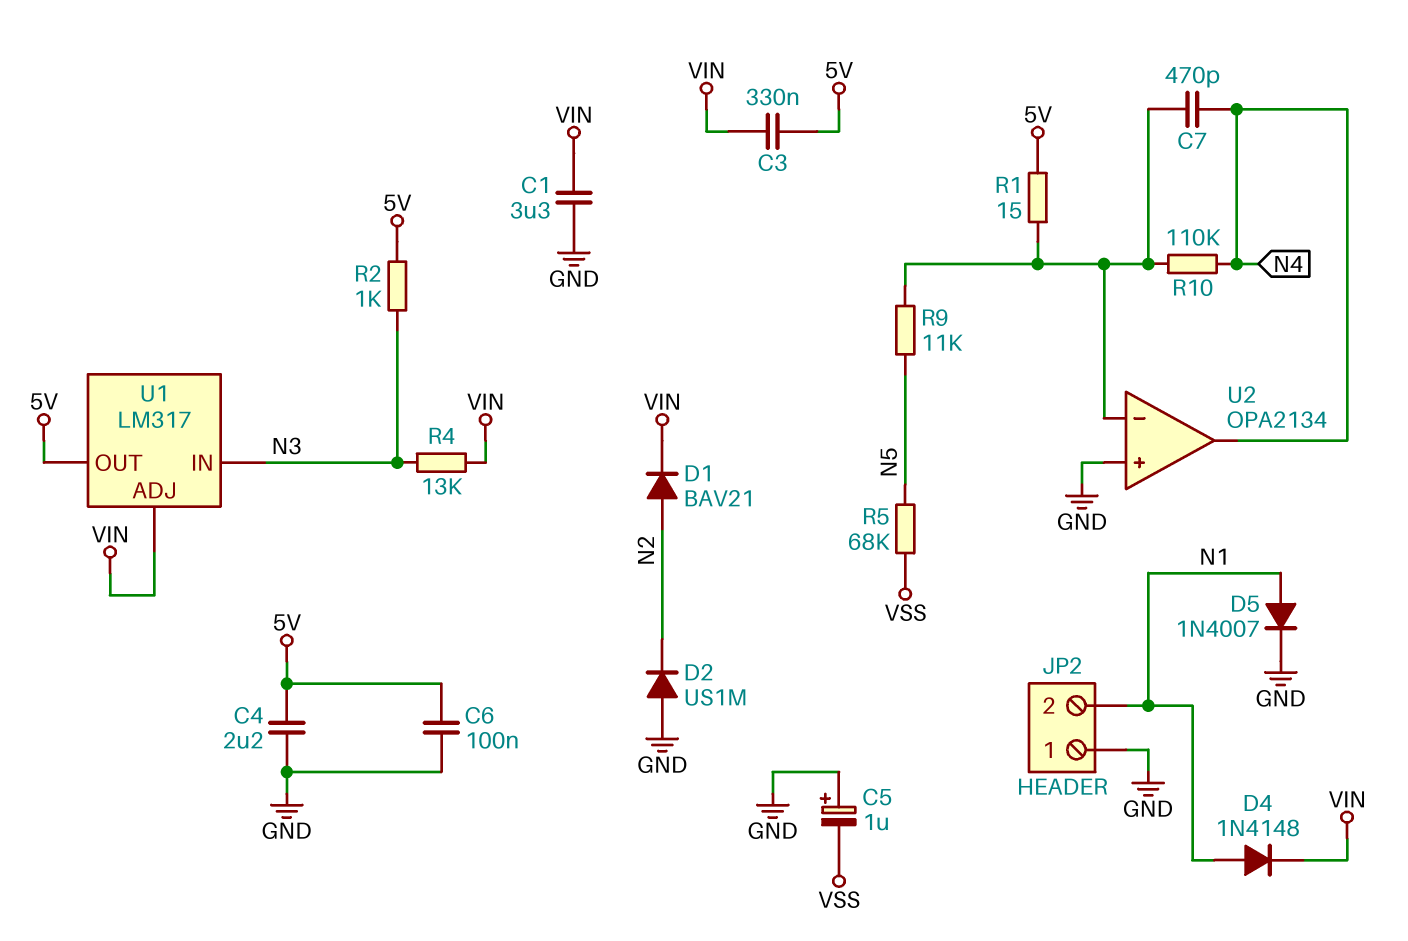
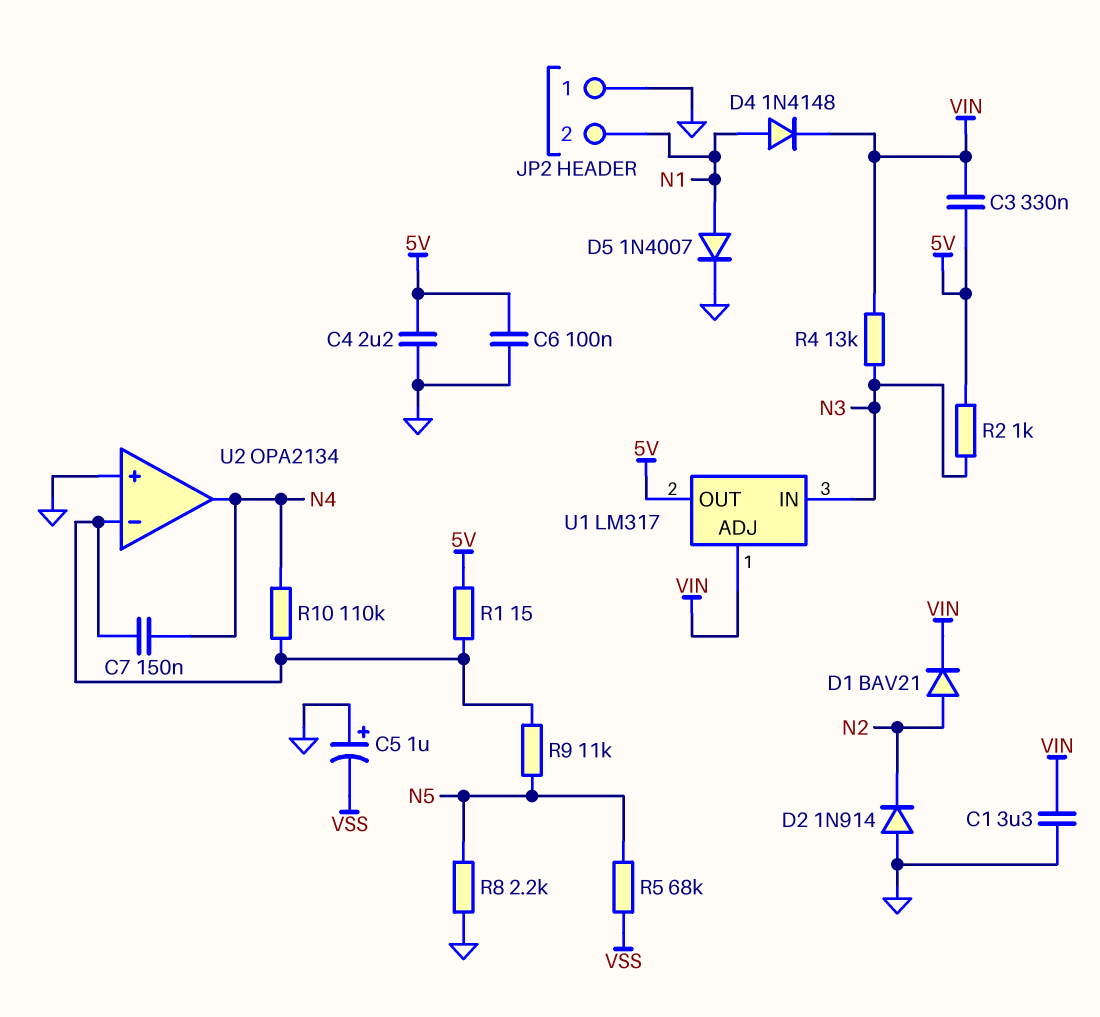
C7: 470pF (N4, U2/in-) -> 150nF (N4, U2/in-)
D2: diode US1M (A GND, K N2) -> diode 1N914 (A GND, K N2)
R8: none -> 2.2k (GND, N5)

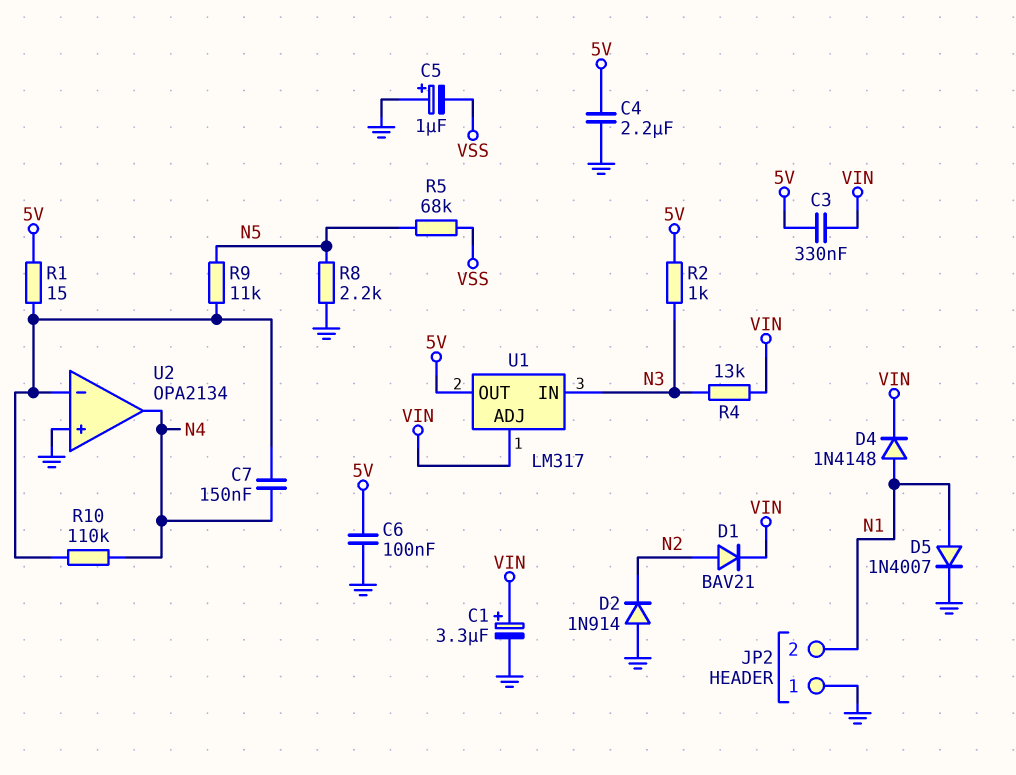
C1: 3.3uF (GND, VIN) -> 3.3uF (plus VIN, minus GND)

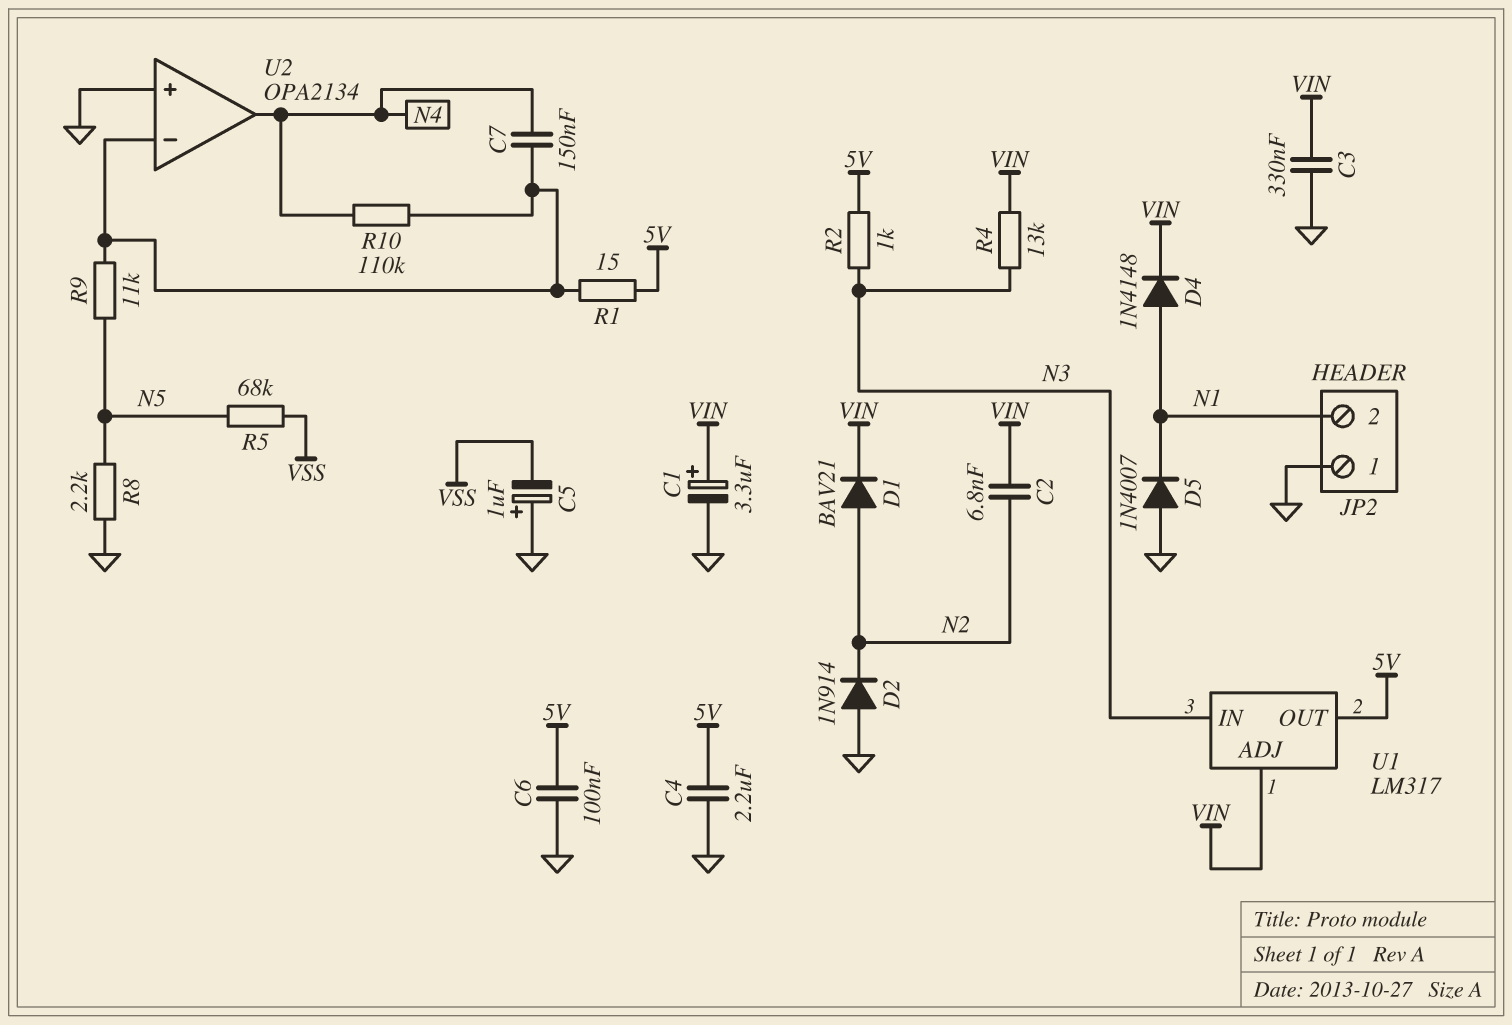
C2: none -> 6.8nF (N2, VIN)
C3: 330nF (5V, VIN) -> 330nF (GND, VIN)
D5: diode 1N4007 (A N1, K GND) -> diode 1N4007 (A GND, K N1)

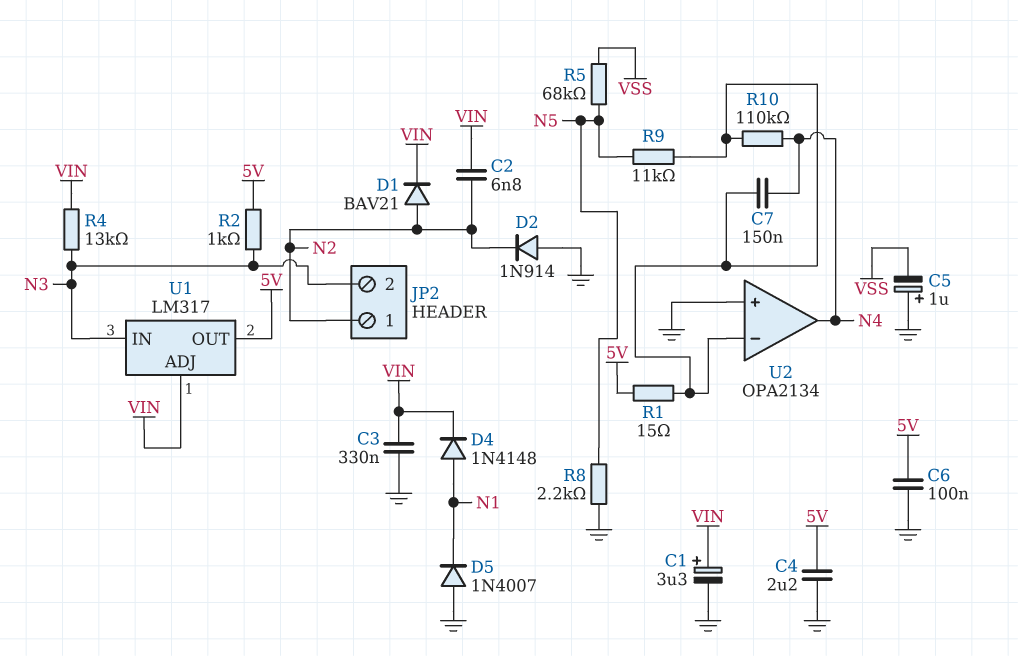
JP2 pin 1: GND -> N2
JP2 pin 2: N1 -> N3

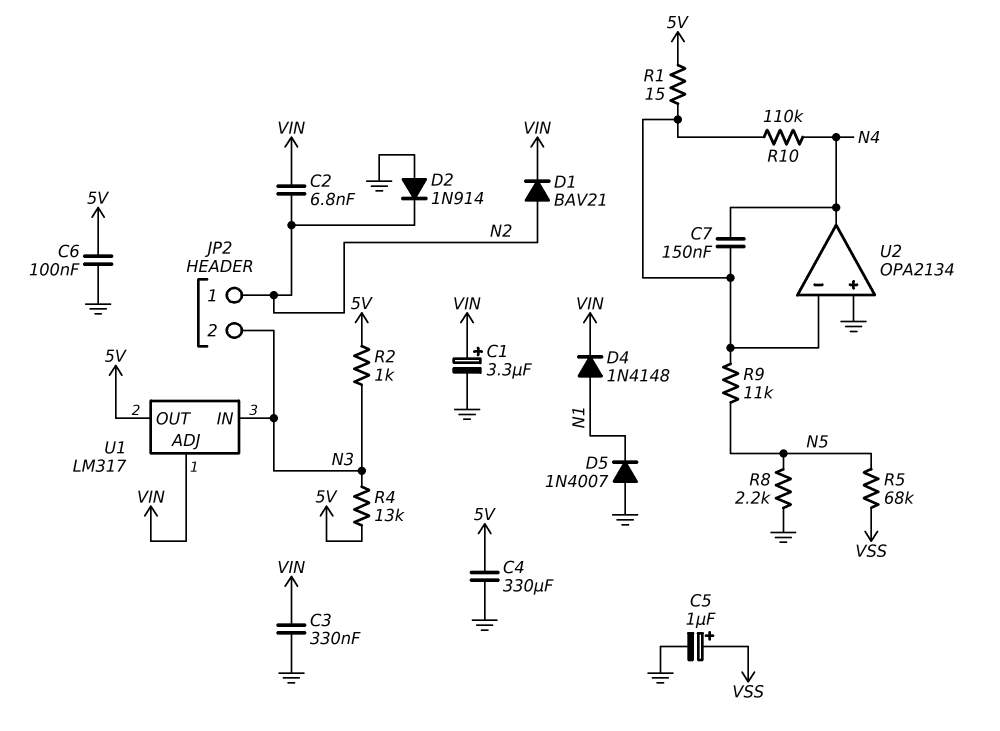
C4: 2.2uF (5V, GND) -> 330uF (5V, GND)
C5: 1uF (plus GND, minus VSS) -> 1uF (plus VSS, minus GND)
R4: 13k (N3, VIN) -> 13k (5V, N3)

